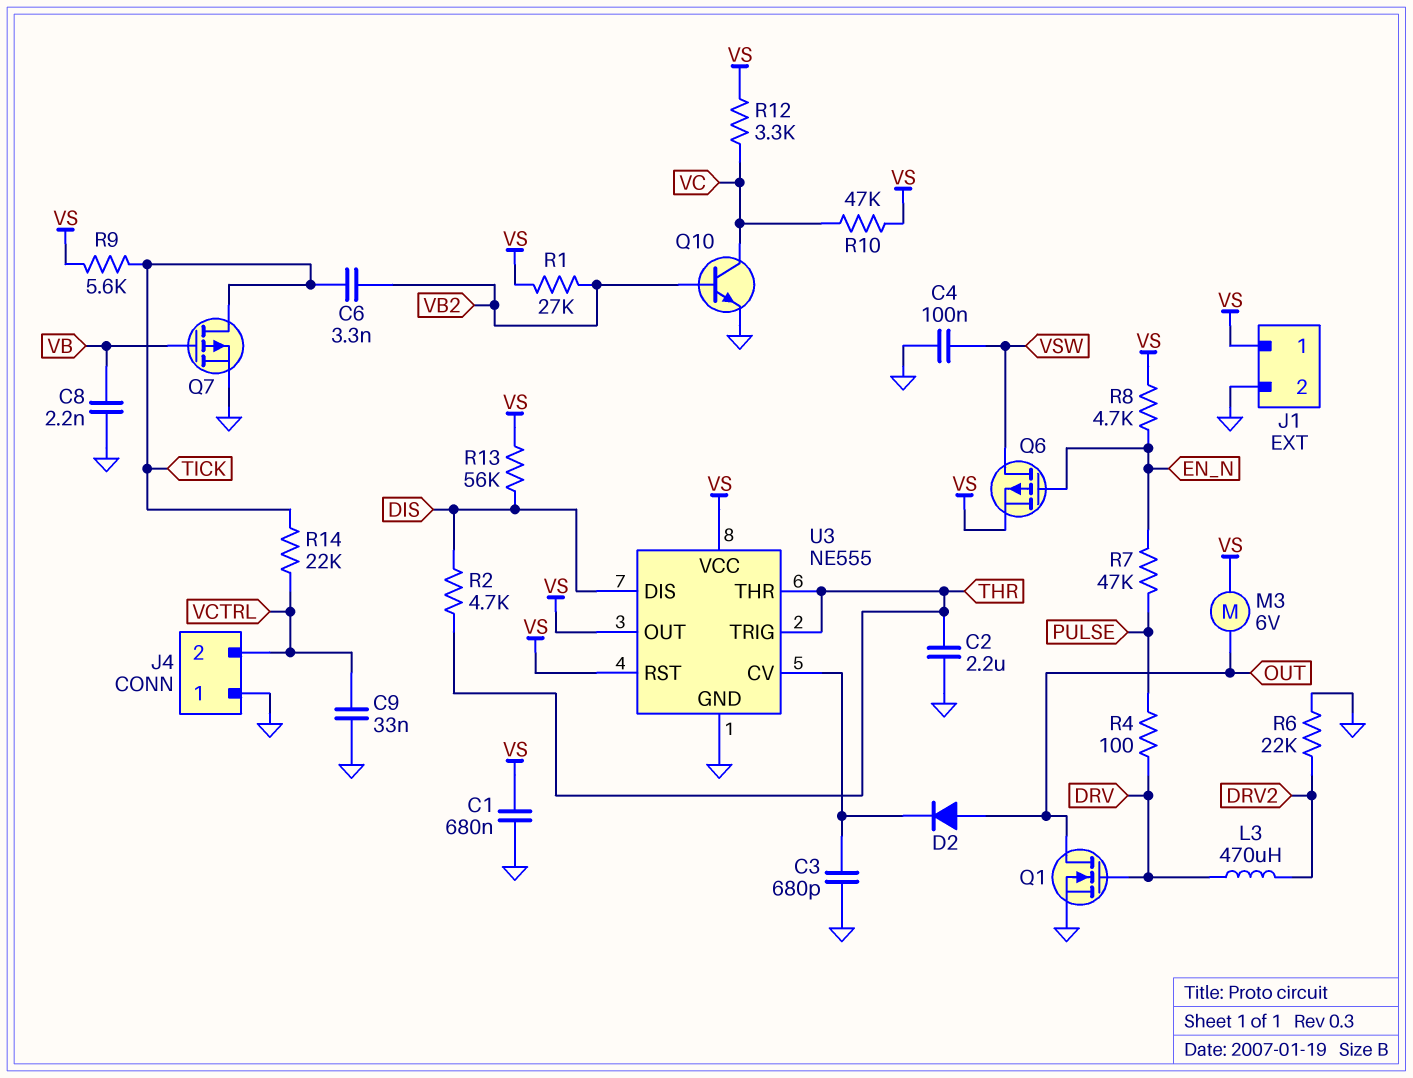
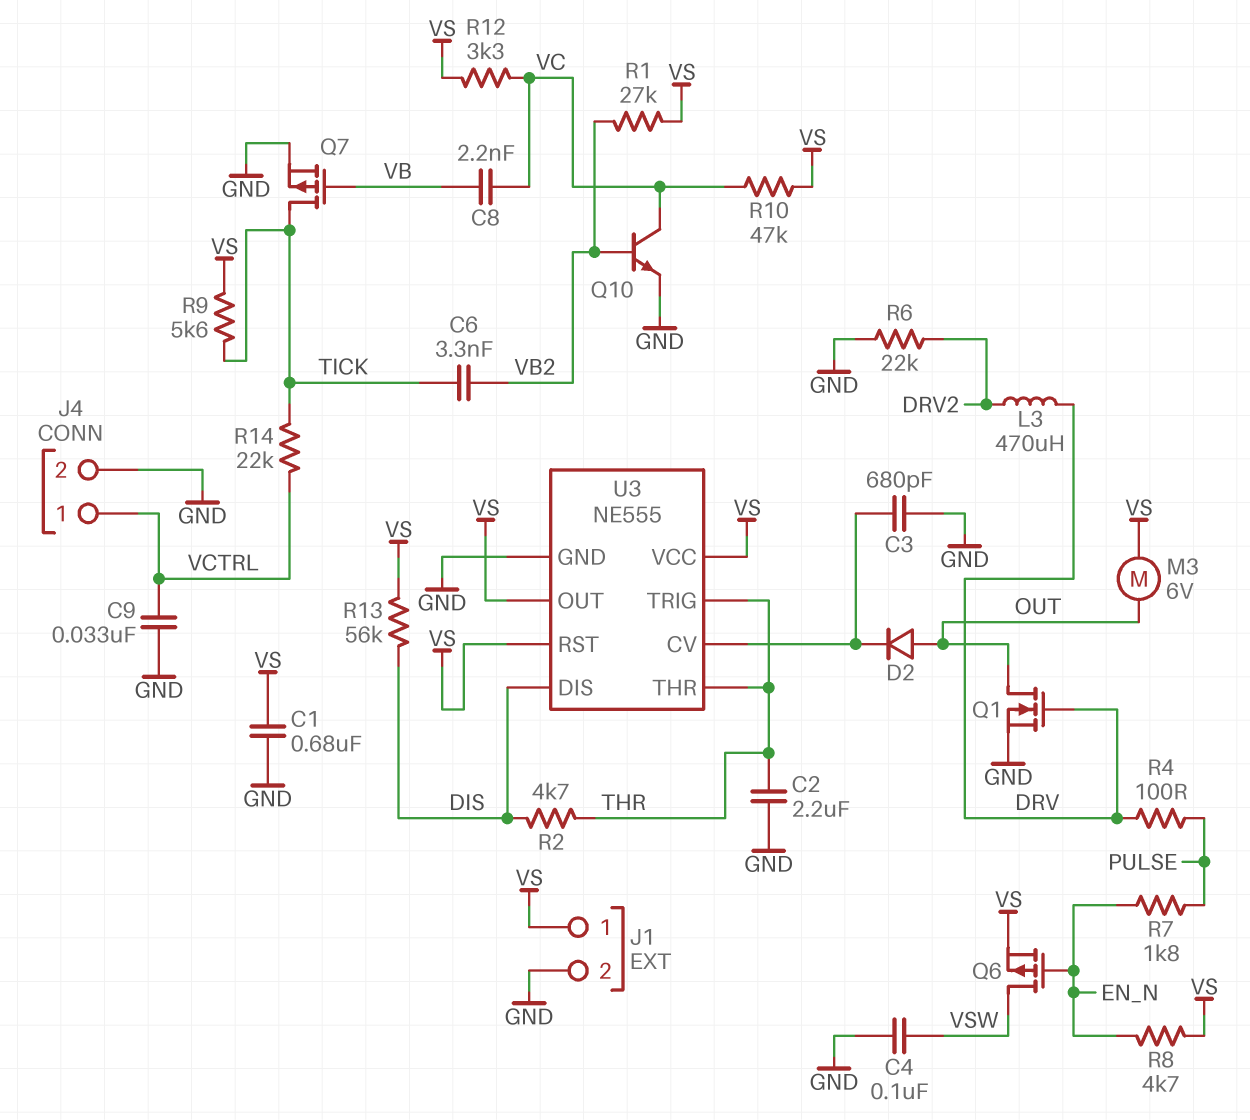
C8: 2.2nF (GND, VB) -> 2.2nF (VB, VC)
J4 pin 1: GND -> VCTRL
J4 pin 2: VCTRL -> GND
R7: 47k (EN_N, PULSE) -> 1.8k (EN_N, PULSE)

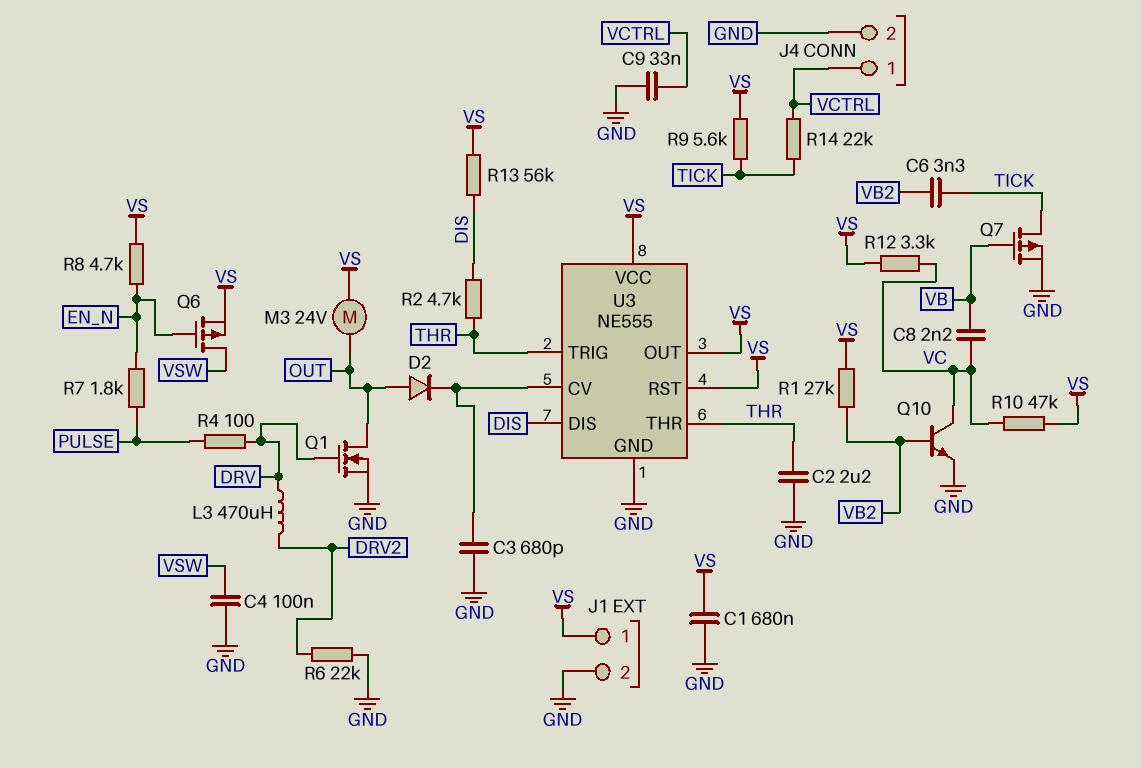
M3: motor 6V (OUT, VS) -> motor 24V (OUT, VS)

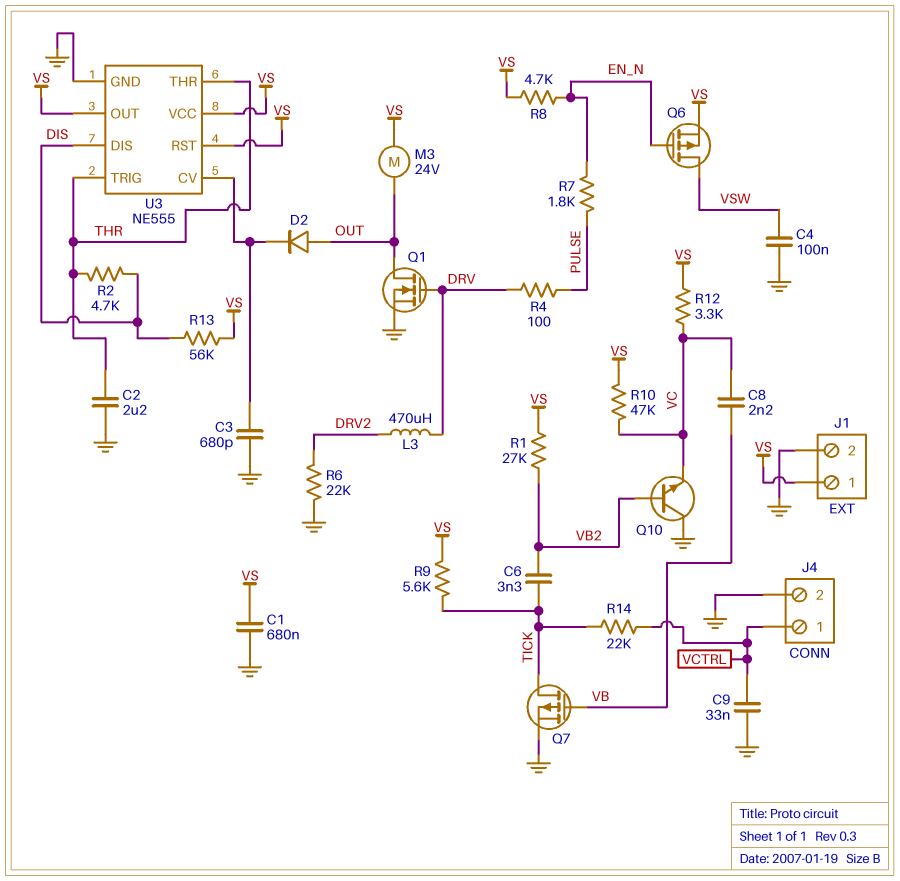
Q10: NPN (B VB2, C VC, E GND) -> NPN (B VB2, C GND, E VC)

